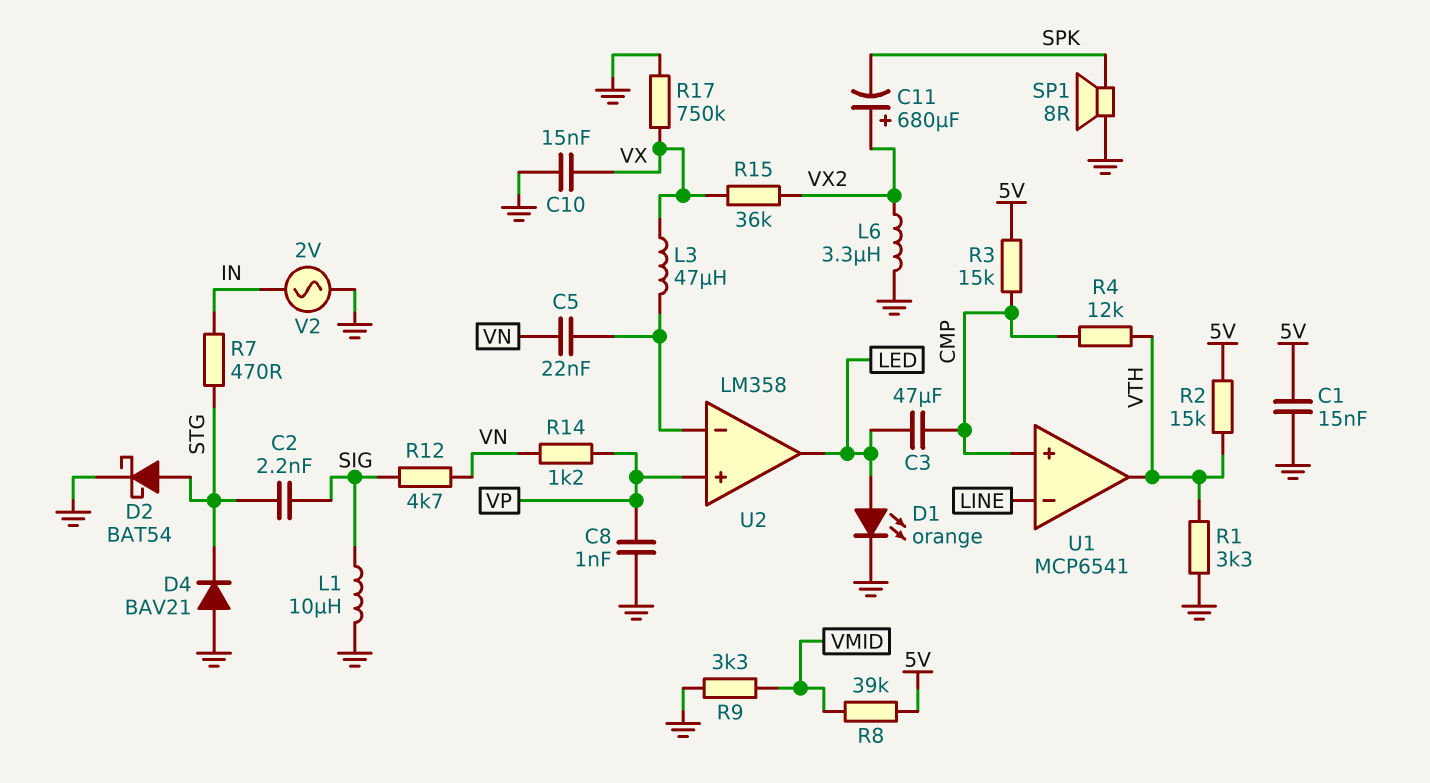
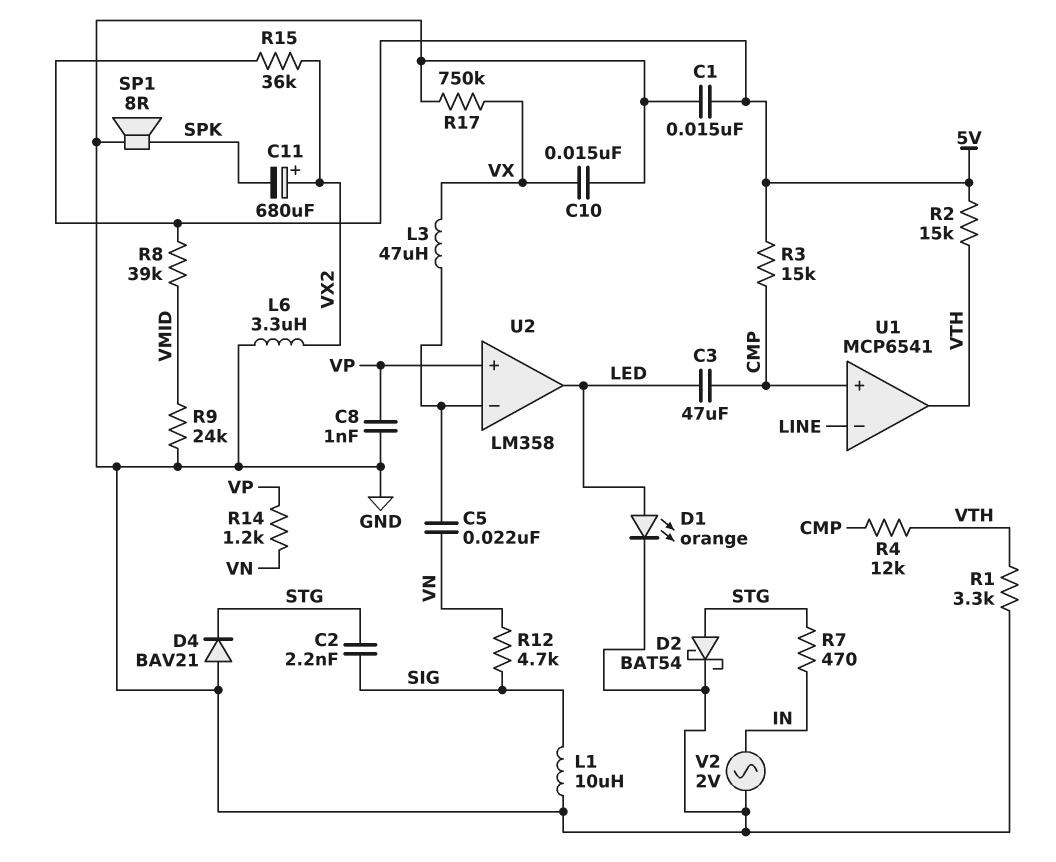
R9: 3.3k (GND, VMID) -> 24k (GND, VMID)
R15: 36k (VX, VX2) -> 36k (5V, VX2)

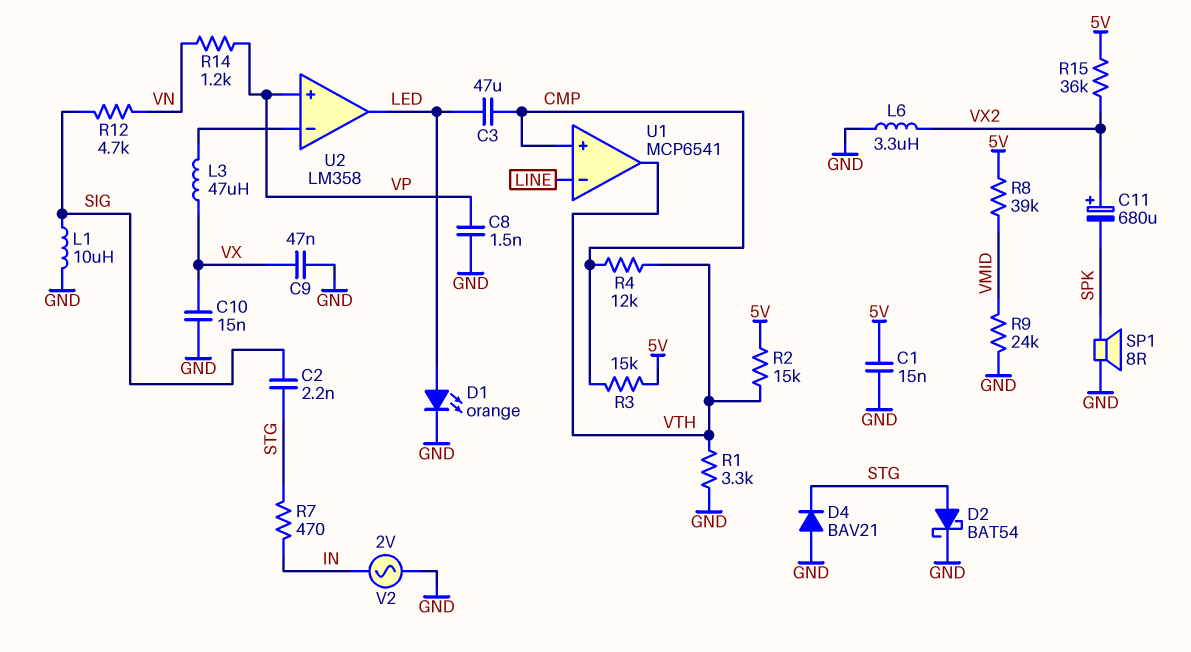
C5: 22nF (U2/in-, VN) -> none
C8: 1nF (GND, VP) -> 1.5nF (GND, VP)
C9: none -> 47nF (GND, VX)
R17: 750k (GND, VX) -> none

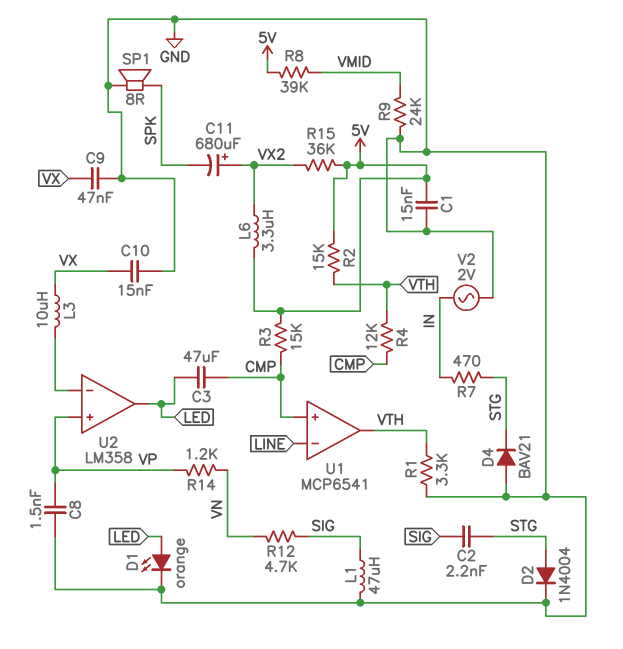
D2: schottky BAT54 (A STG, K GND) -> diode 1N4004 (A STG, K GND)
L1: 10uH (GND, SIG) -> 47uH (GND, SIG)
L3: 47uH (U2/in-, VX) -> 10uH (U2/in-, VX)
L6: 3.3uH (GND, VX2) -> 3.3uH (5V, VX2)

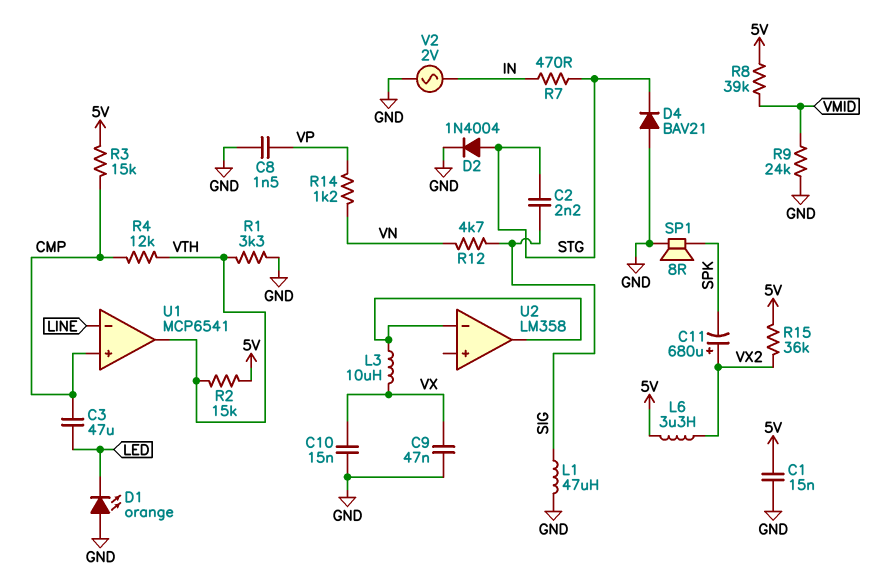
D1: LED orange (A LED, K GND) -> LED orange (A GND, K LED)
U2 pin in+: VP -> none
U2 pin out: LED -> U2/in-

